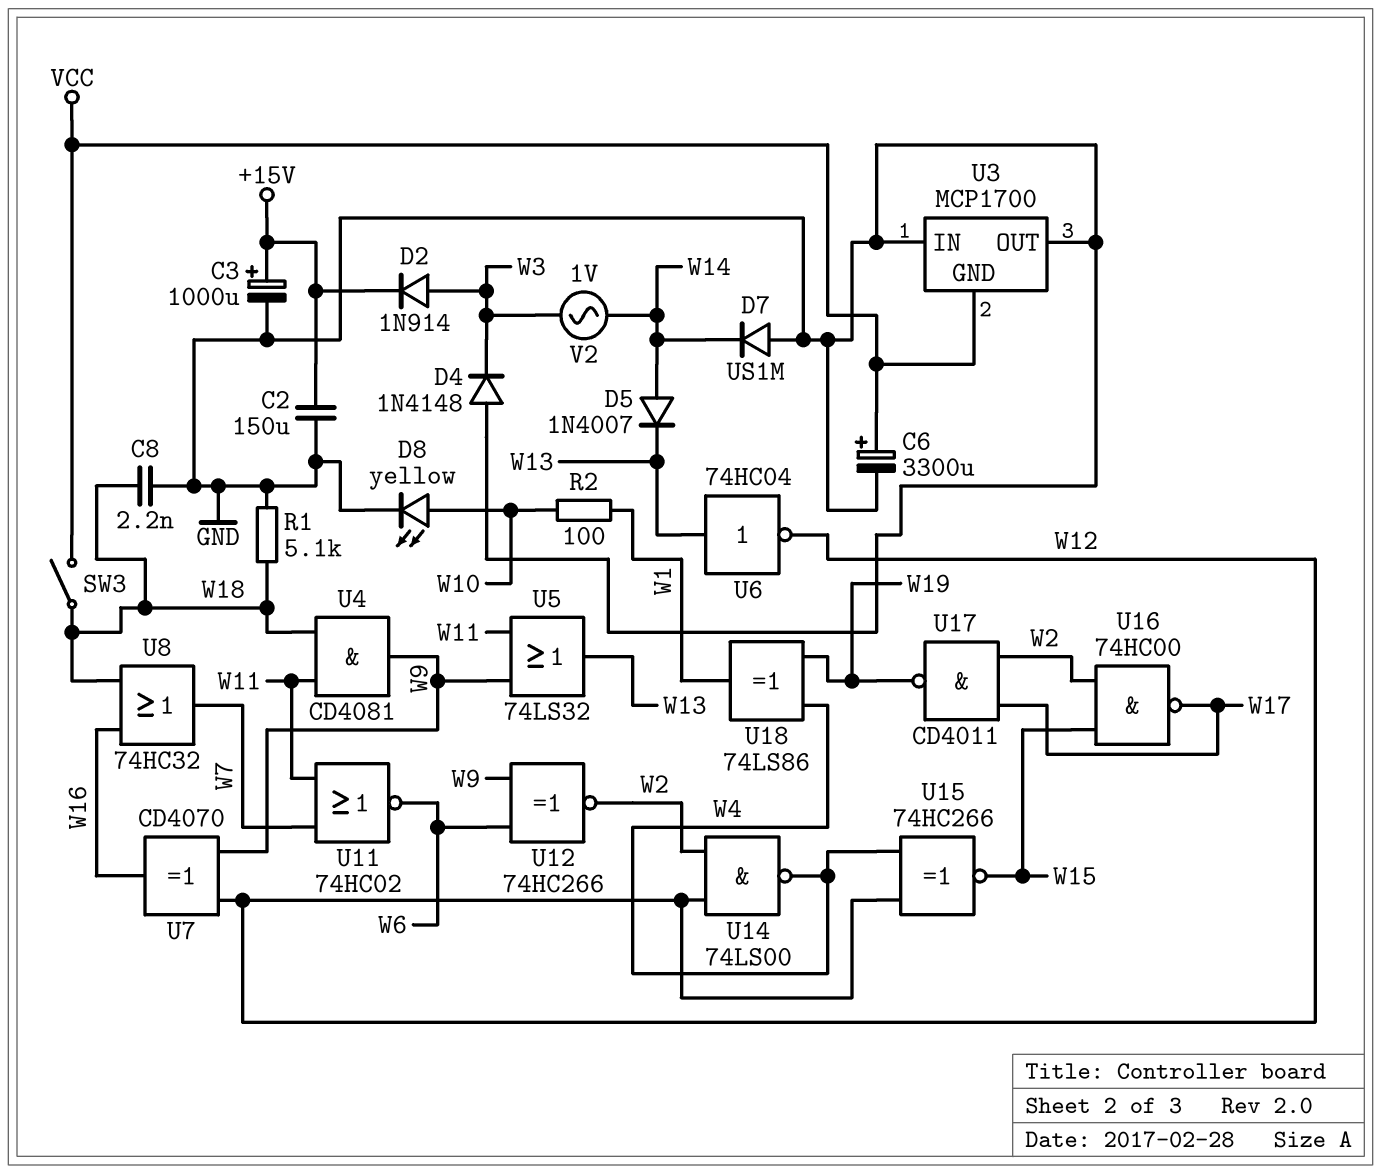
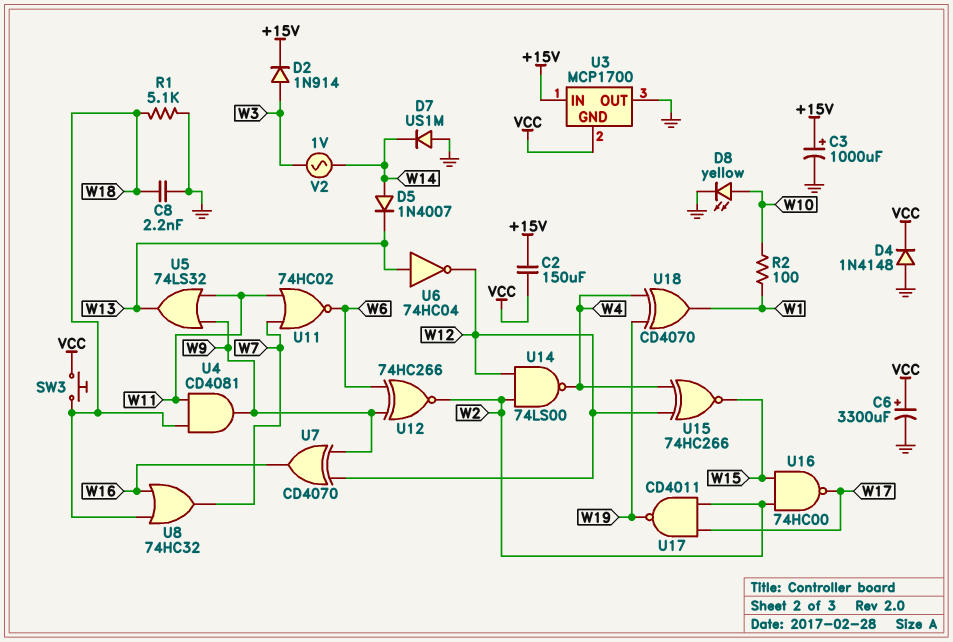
C2: 150uF (+15V, GND) -> 150uF (+15V, VCC)
D4: diode 1N4148 (A GND, K W3) -> diode 1N4148 (A GND, K VCC)
SW3: switch (VCC, W18) -> button (VCC, W18)
U3 pin IN: GND -> +15V
U18: XOR 74LS86 (in W4, in W19, out W1) -> XOR CD4070 (in W4, in W19, out W1)

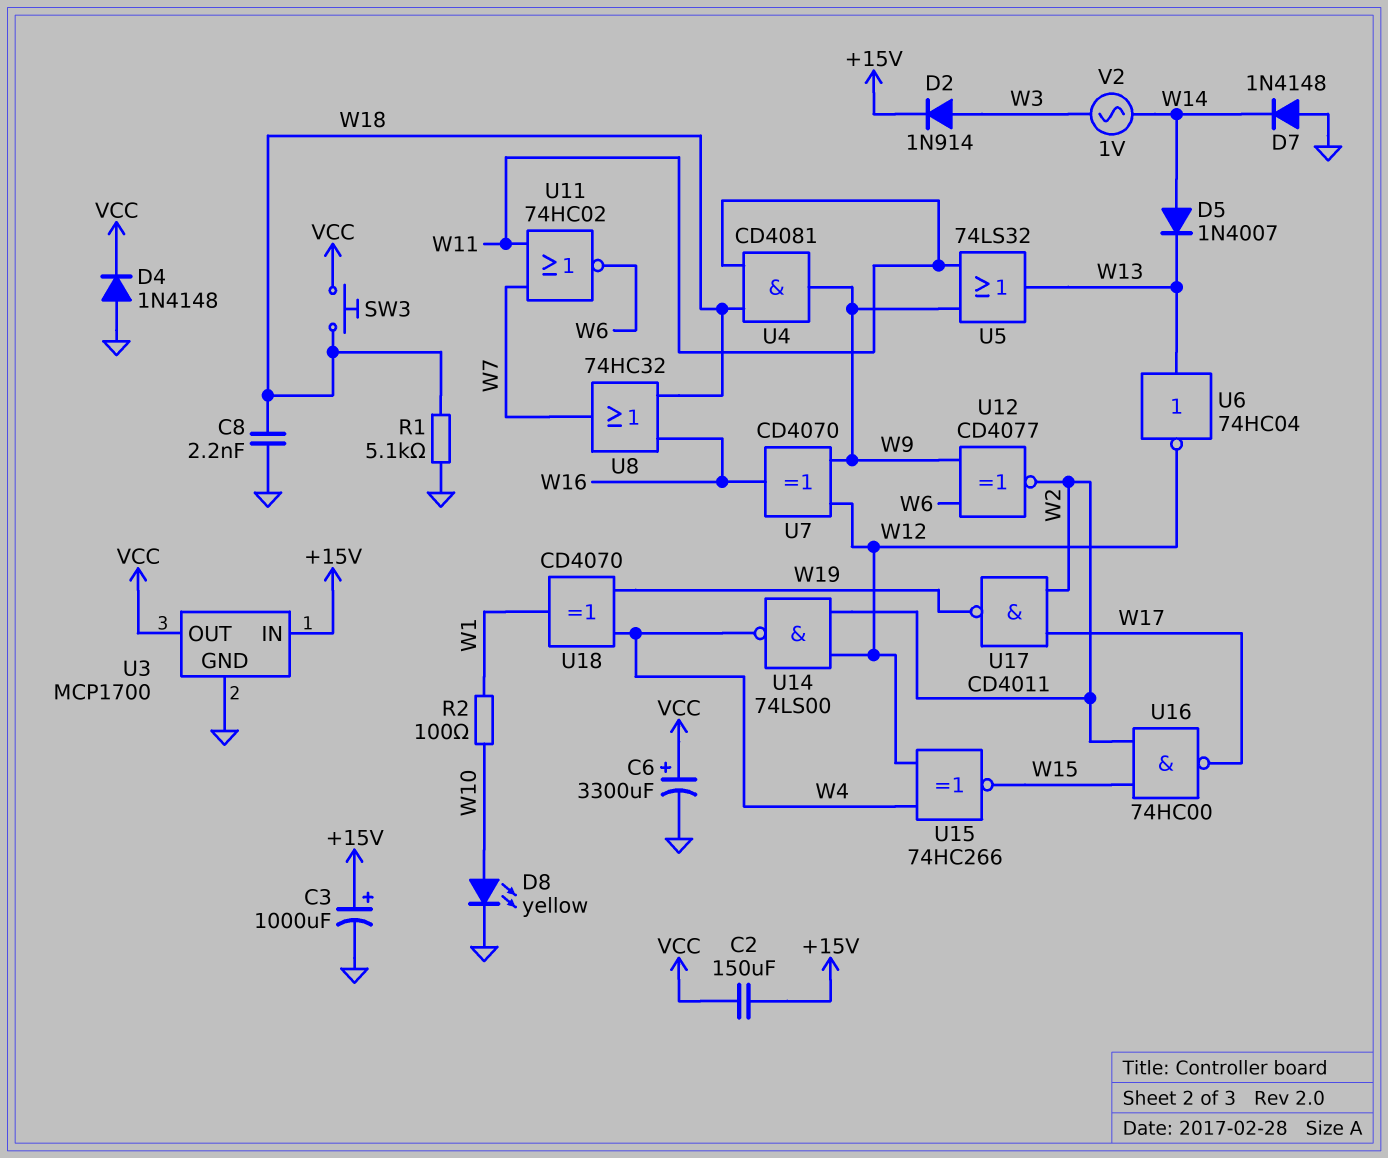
D7: diode US1M (A GND, K W14) -> diode 1N4148 (A GND, K W14)
U3 pin GND: VCC -> GND
U3 pin OUT: GND -> VCC
U12: XNOR 74HC266 (in W6, in W9, out W2) -> XNOR CD4077 (in W6, in W9, out W2)

